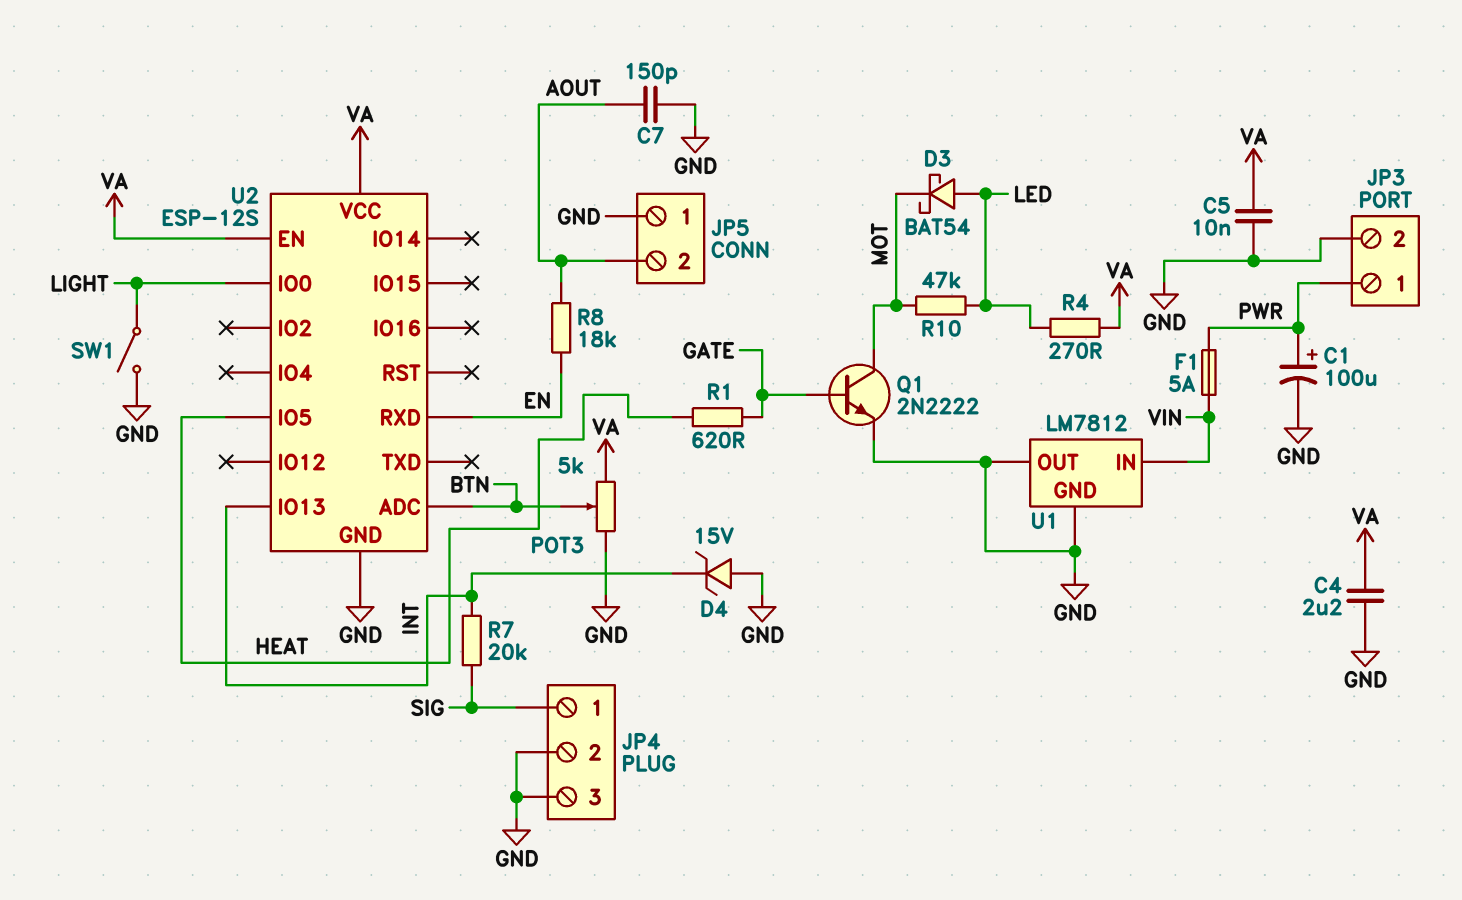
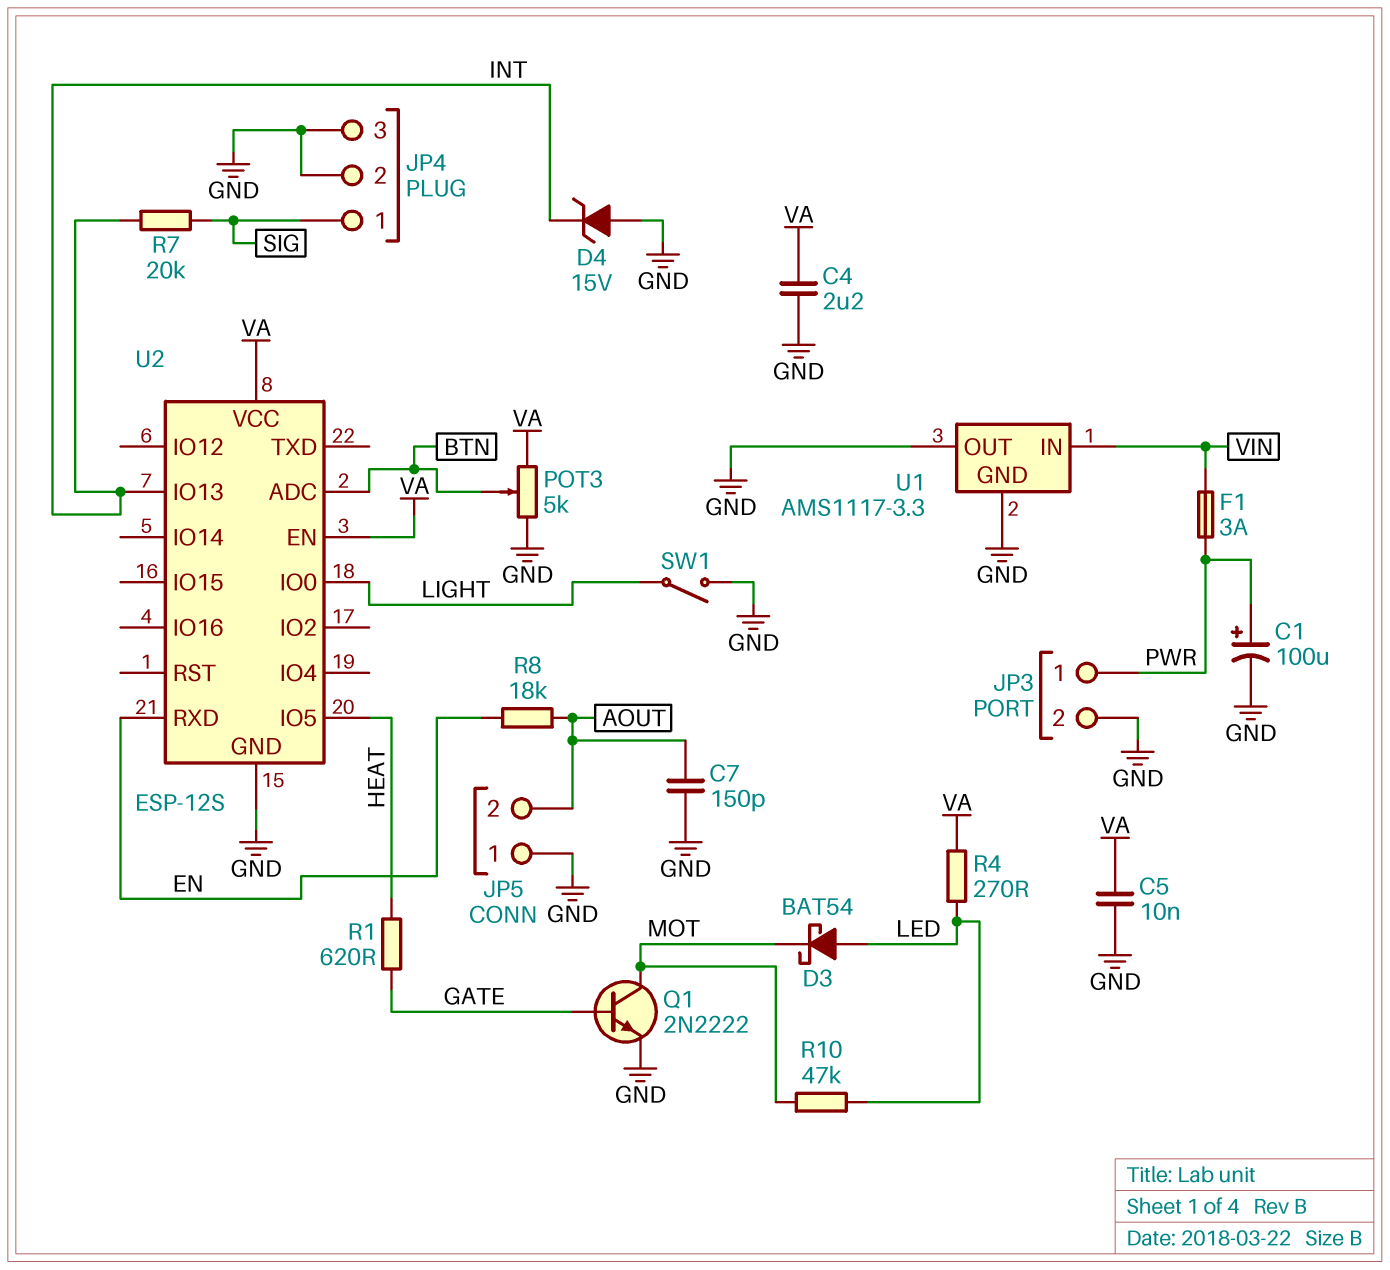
F1: 5A (PWR, VIN) -> 3A (PWR, VIN)
U1: LM7812 -> AMS1117-3.3

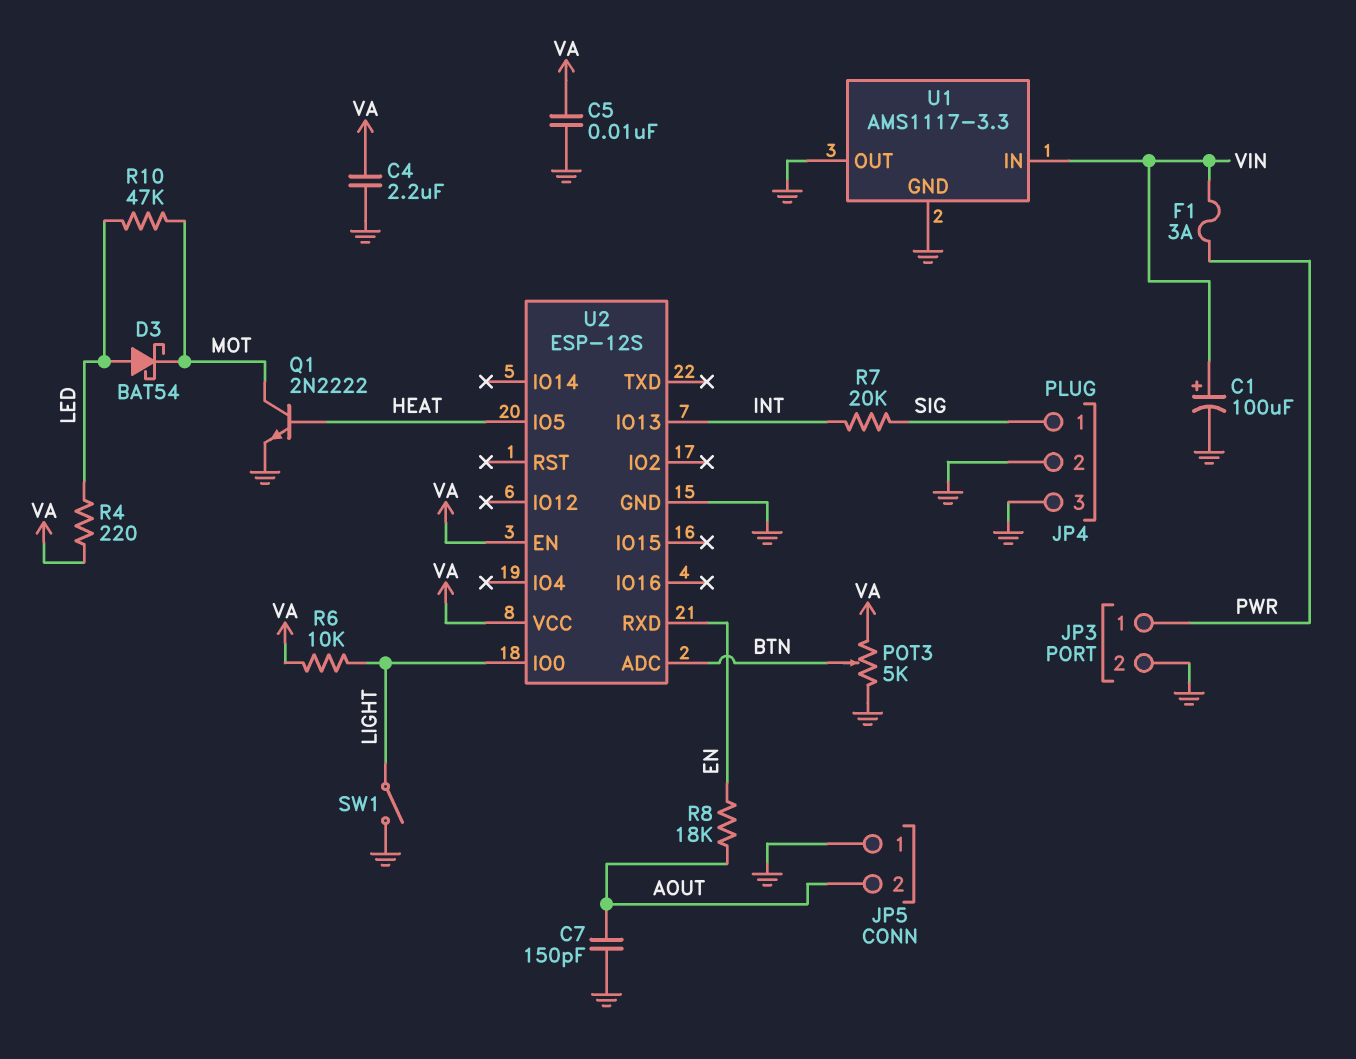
C1: 100uF (plus PWR, minus GND) -> 100uF (plus VIN, minus GND)
D4: zener 15V (A GND, K INT) -> none
Q1: NPN 2N2222 (B GATE, C MOT, E GND) -> NPN 2N2222 (B HEAT, C MOT, E GND)
R1: 620 (GATE, HEAT) -> none
R4: 270 (LED, VA) -> 220 (LED, VA)
R6: none -> 10k (LIGHT, VA)

